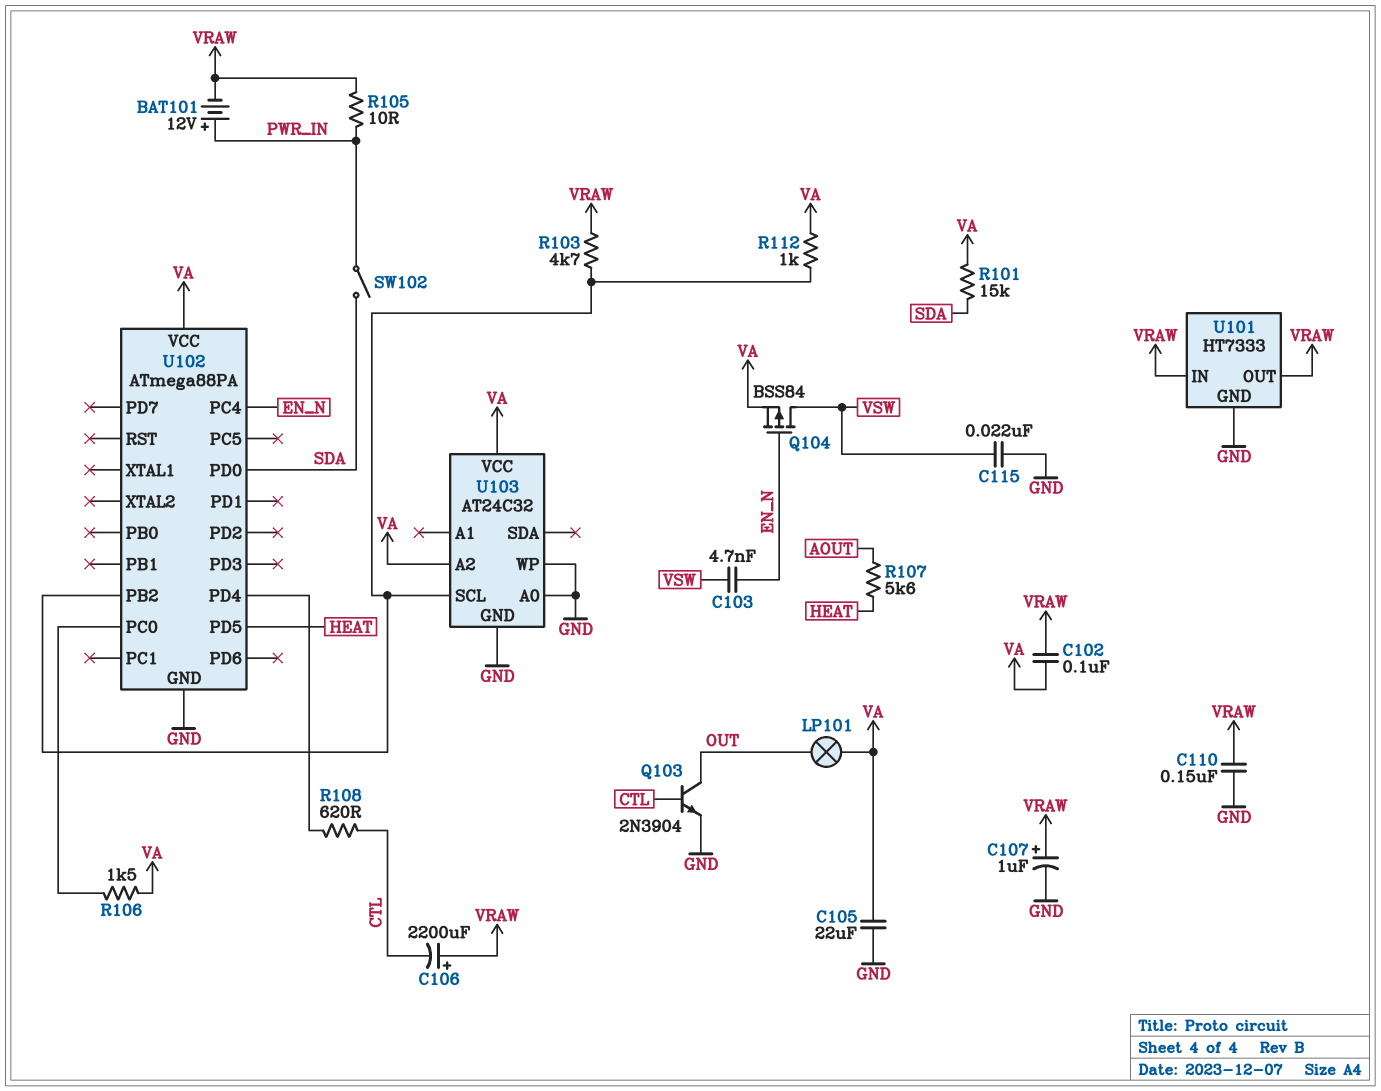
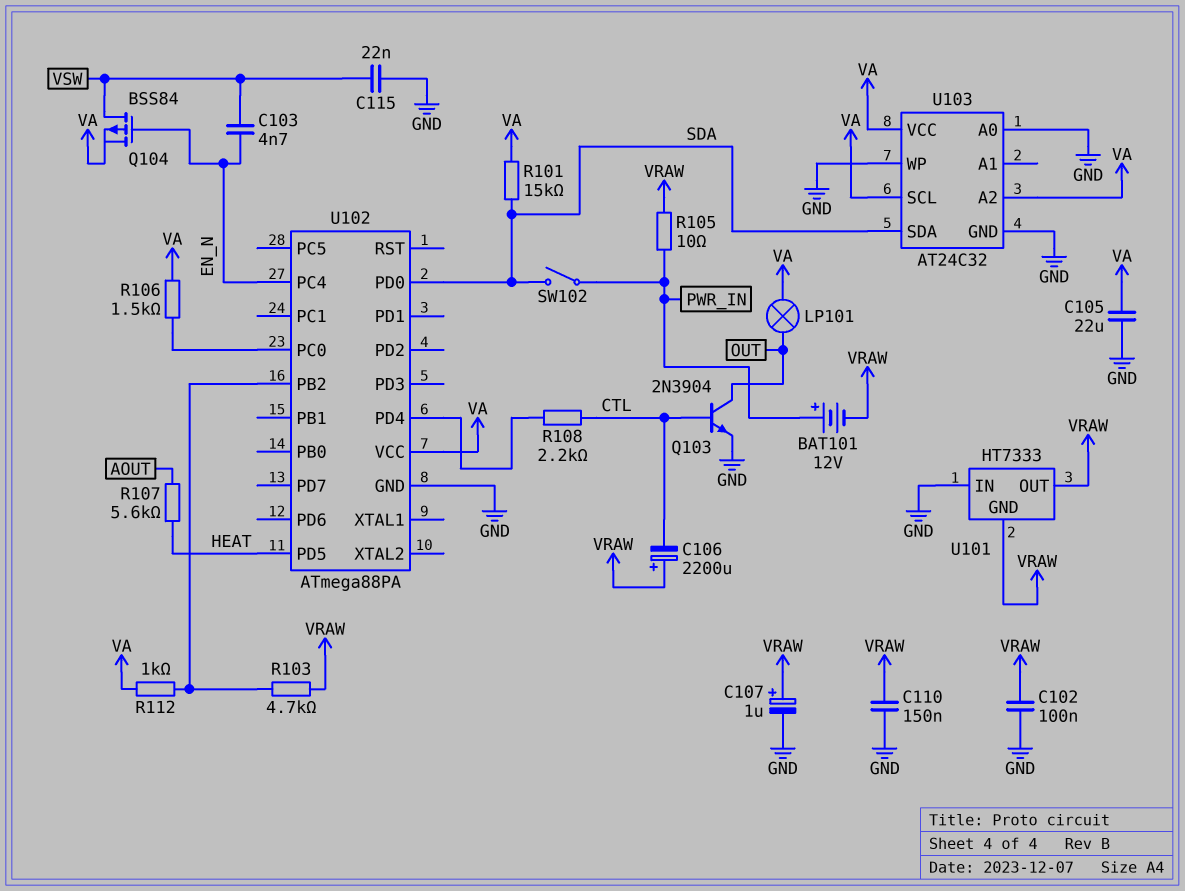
C102: 100nF (VA, VRAW) -> 100nF (GND, VRAW)
R108: 620 (CTL, U102/PD4) -> 2.2k (CTL, U102/PD4)
U101 pin GND: GND -> VRAW
U101 pin IN: VRAW -> GND
U103 pin SCL: U102/PB2 -> VA
U103 pin SDA: none -> SDA

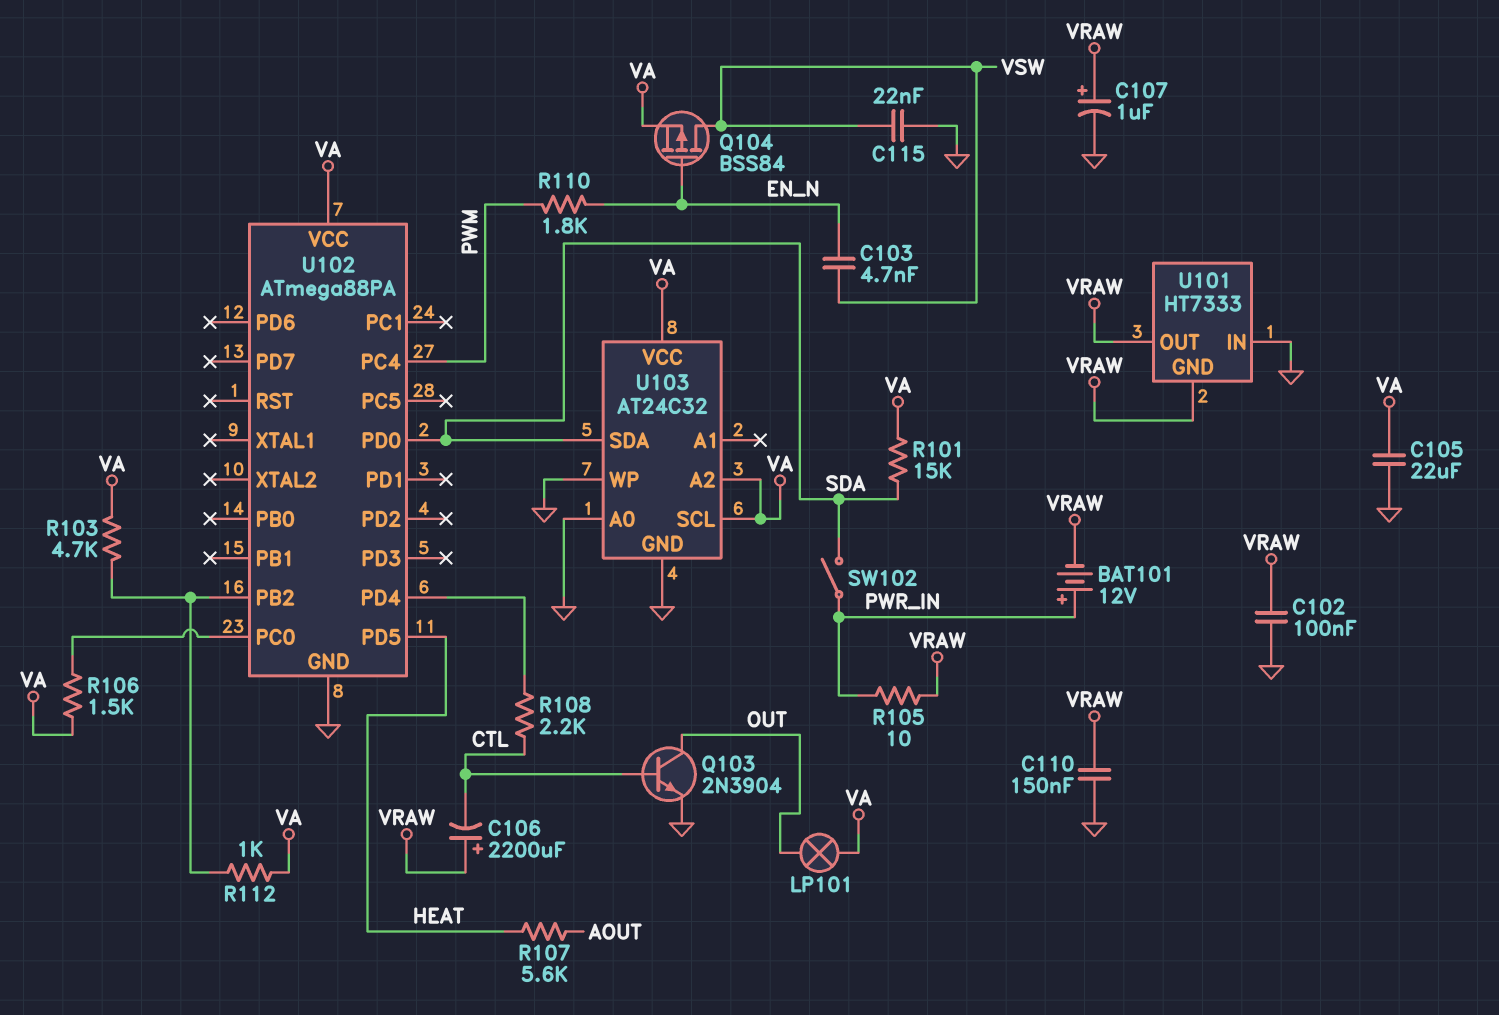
R103: 4.7k (U102/PB2, VRAW) -> 4.7k (U102/PB2, VA)
R110: none -> 1.8k (EN_N, PWM)
U102 pin PC4: EN_N -> PWM

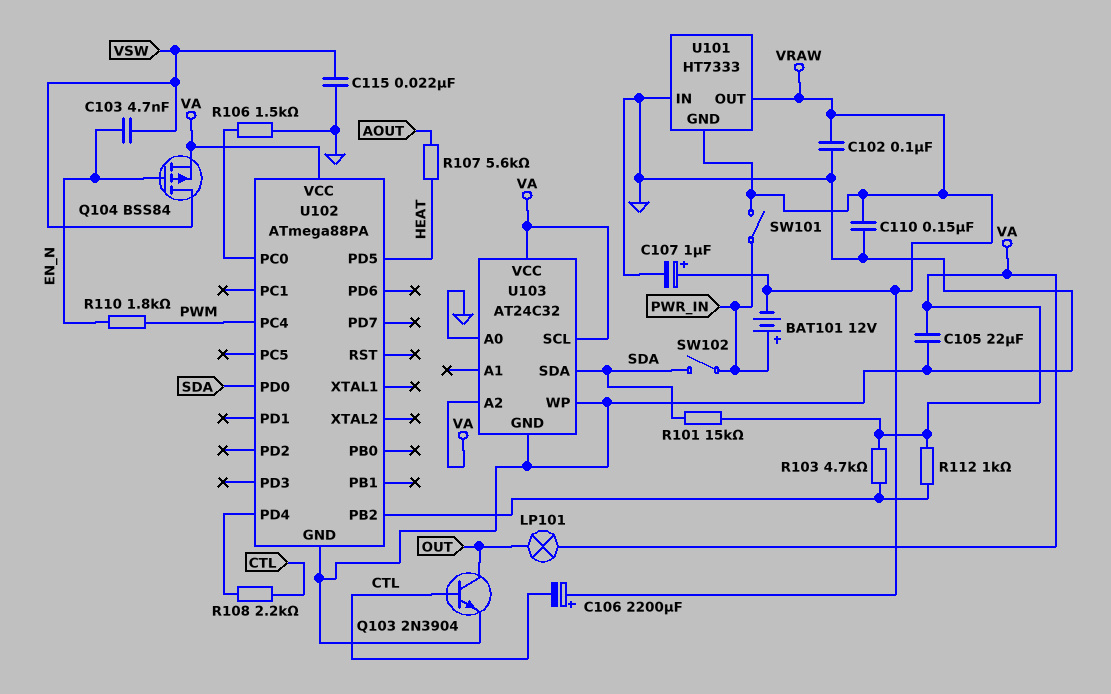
R105: 10 (PWR_IN, VRAW) -> none
R106: 1.5k (U102/PC0, VA) -> 1.5k (GND, U102/PC0)
SW101: none -> switch (PWR_IN, VRAW)

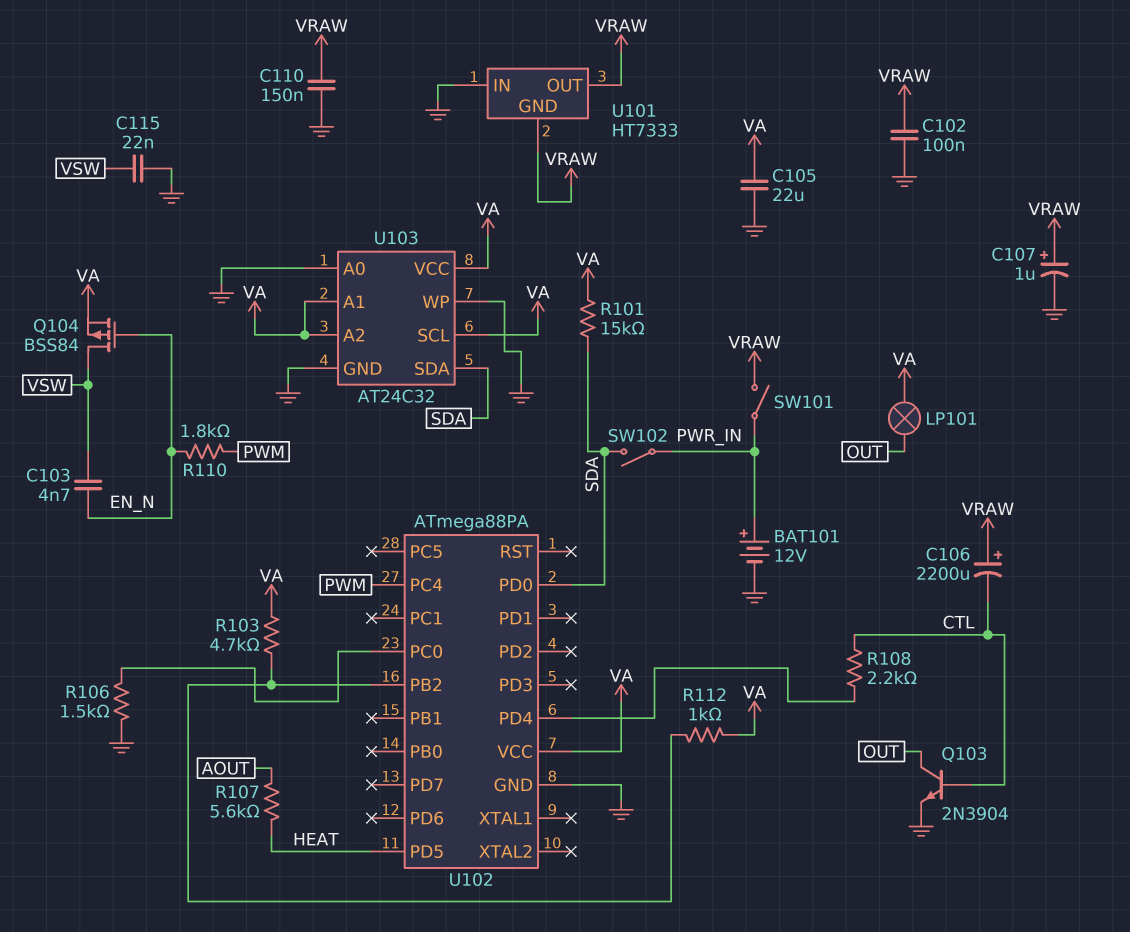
BAT101: 12V (plus PWR_IN, minus VRAW) -> 12V (plus PWR_IN, minus GND)
U103 pin A1: none -> VA

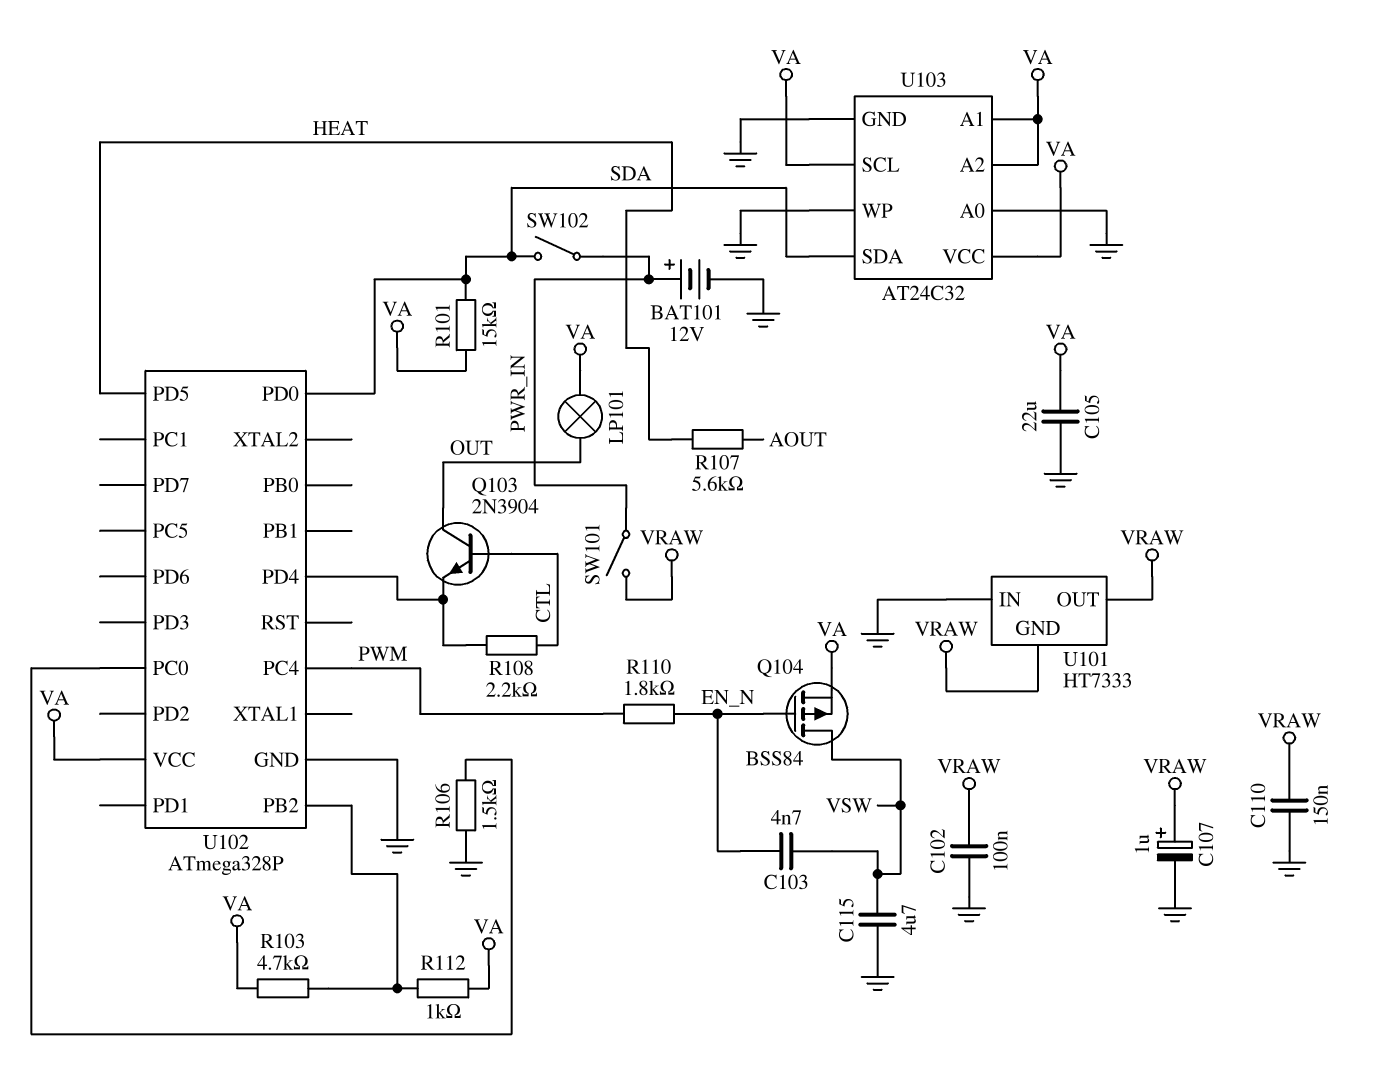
C106: 2200uF (plus VRAW, minus CTL) -> none
C115: 22nF (GND, VSW) -> 4.7uF (GND, VSW)
Q103: NPN 2N3904 (B CTL, C OUT, E GND) -> NPN 2N3904 (B CTL, C OUT, E U102/PD4)
U102: ATmega88PA -> ATmega328P

